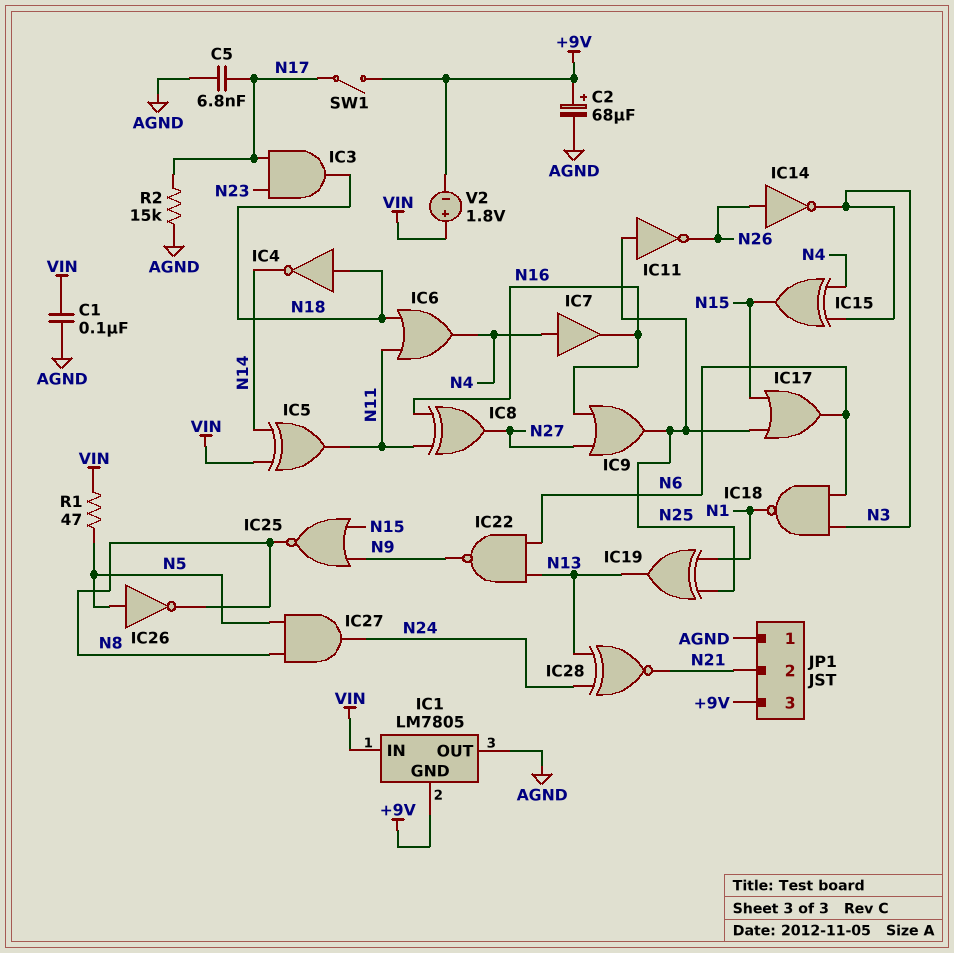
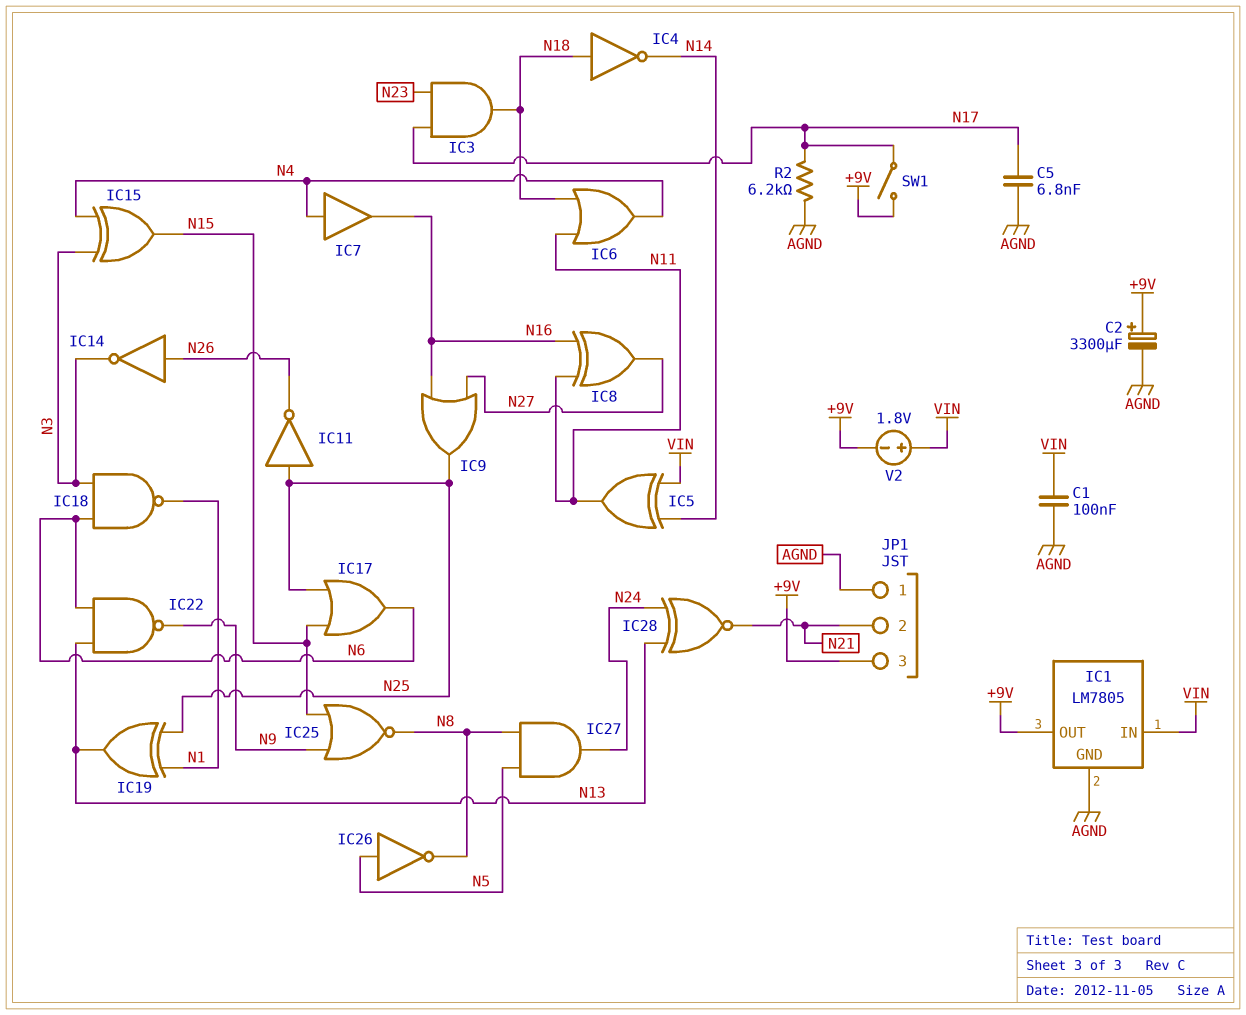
C2: 68uF (plus +9V, minus AGND) -> 3300uF (plus +9V, minus AGND)
IC1 pin GND: +9V -> AGND
IC1 pin OUT: AGND -> +9V
R1: 47 (N5, VIN) -> none
R2: 15k (AGND, N17) -> 6.2k (AGND, N17)

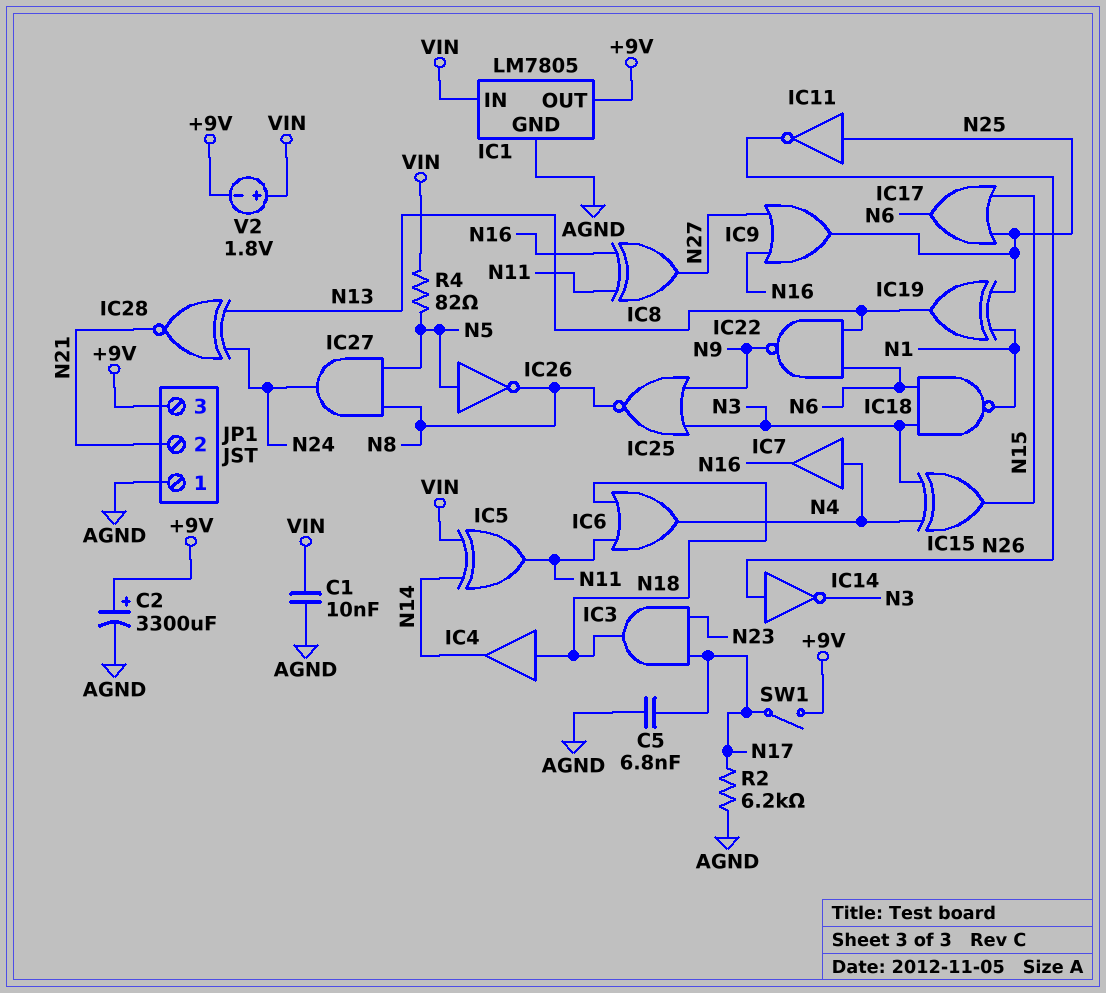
C1: 100nF (AGND, VIN) -> 10nF (AGND, VIN)
IC4: NOT (in N18, out N14) -> buffer (in N18, out N14)
IC25: NOR (in N9, in N15, out N8) -> NOR (in N3, in N9, out N8)
R4: none -> 82 (N5, VIN)

